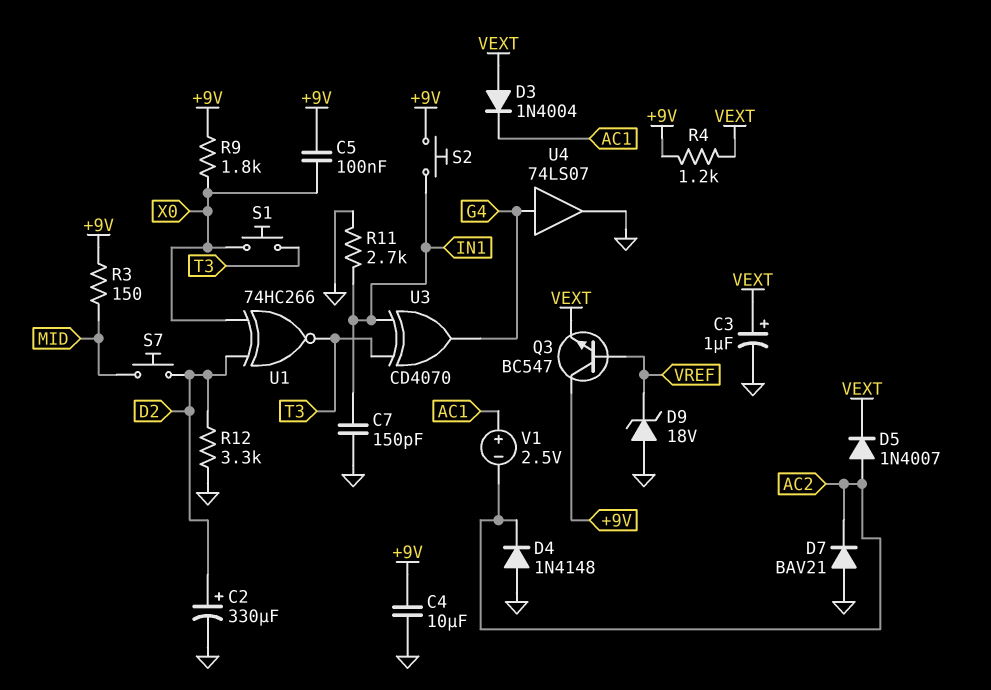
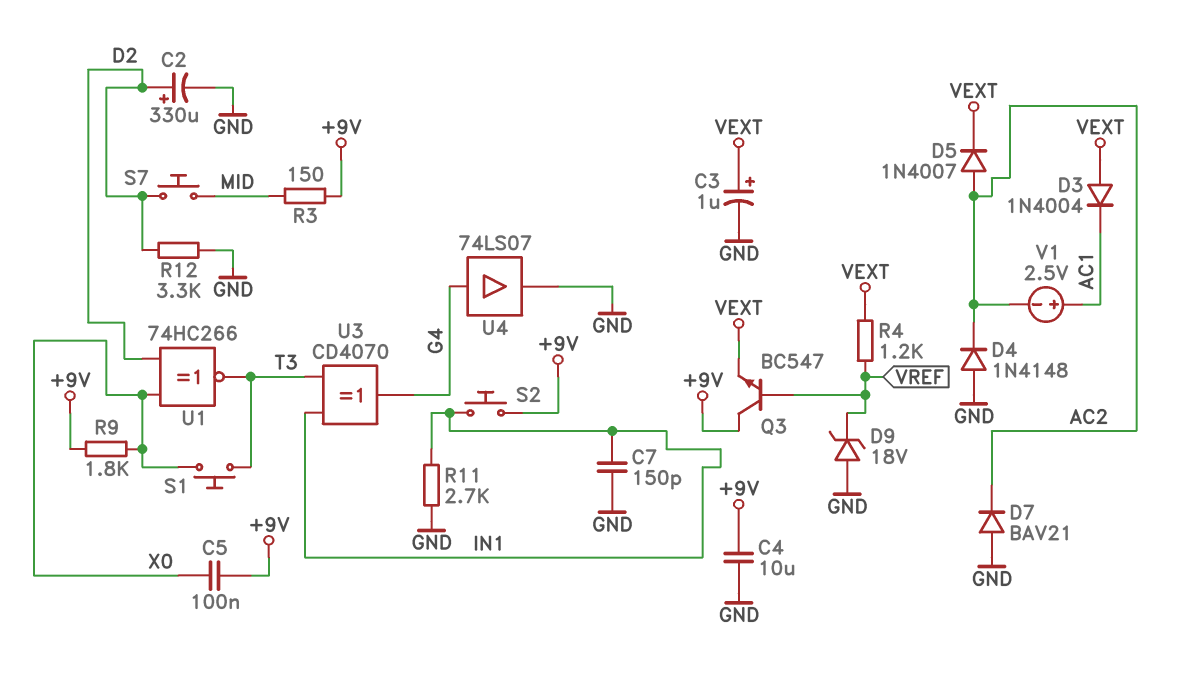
R4: 1.2k (+9V, VEXT) -> 1.2k (VEXT, VREF)

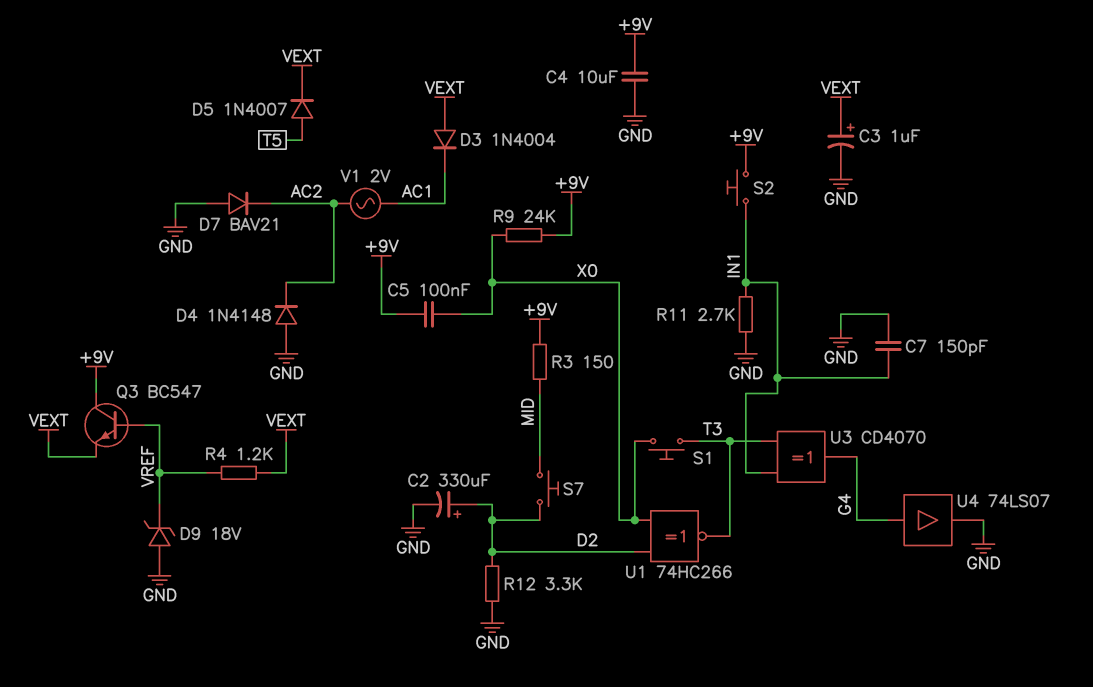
D5: diode 1N4007 (A AC2, K VEXT) -> diode 1N4007 (A T5, K VEXT)
R9: 1.8k (+9V, X0) -> 24k (+9V, X0)
V1: 2.5V (plus AC1, minus AC2) -> AC 2V (AC1, AC2)

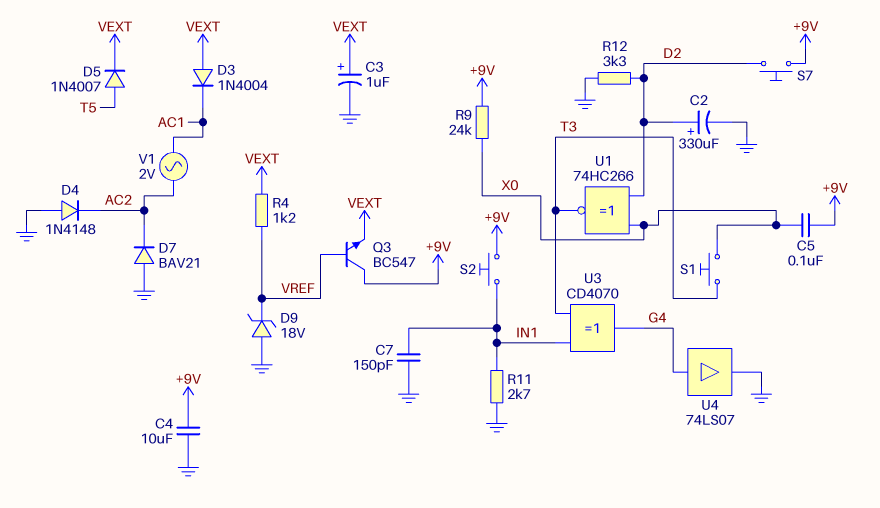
R3: 150 (+9V, MID) -> none
S7: button (D2, MID) -> button (+9V, D2)

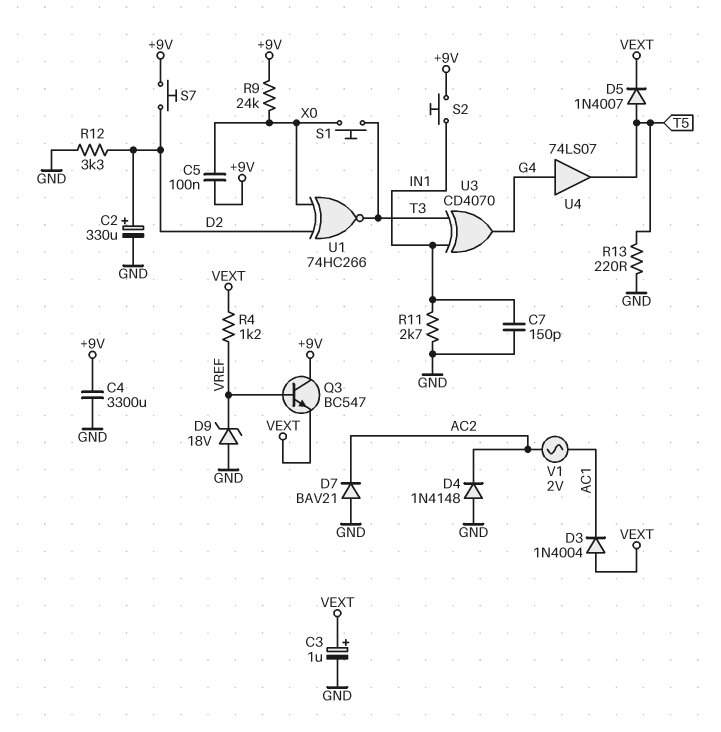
C4: 10uF (+9V, GND) -> 3300uF (+9V, GND)
R13: none -> 220 (GND, T5)
U4: buffer 74LS07 (in G4, out GND) -> buffer 74LS07 (in G4, out T5)

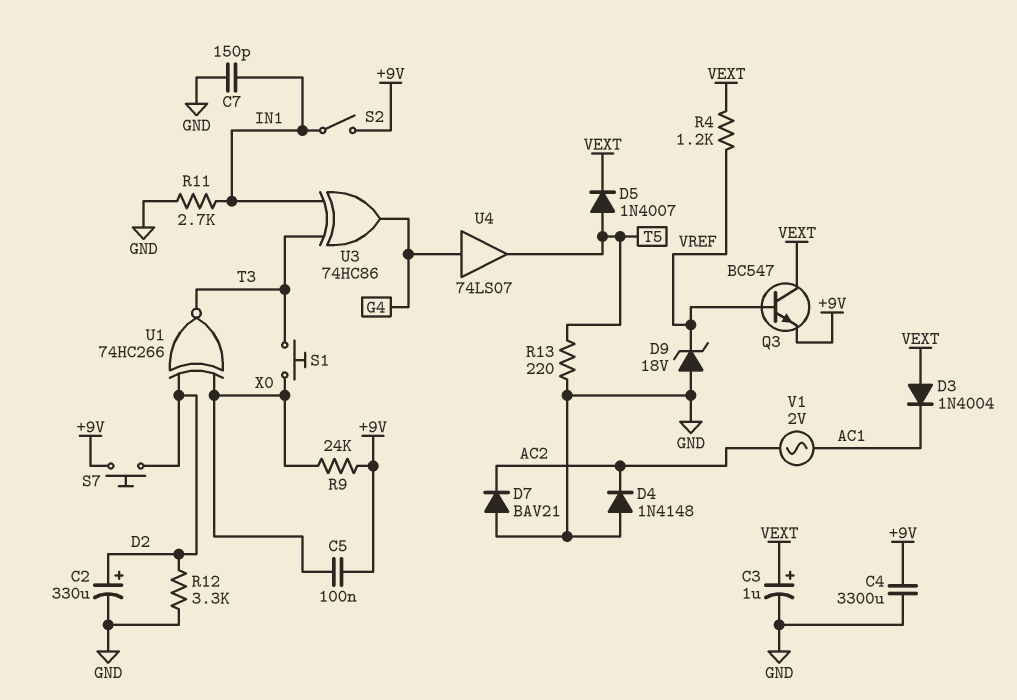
Q3: NPN BC547 (B VREF, C +9V, E VEXT) -> NPN BC547 (B VREF, C VEXT, E +9V)
S2: button (+9V, IN1) -> switch (+9V, IN1)
U3: XOR CD4070 (in IN1, in T3, out G4) -> XOR 74HC86 (in IN1, in T3, out G4)

